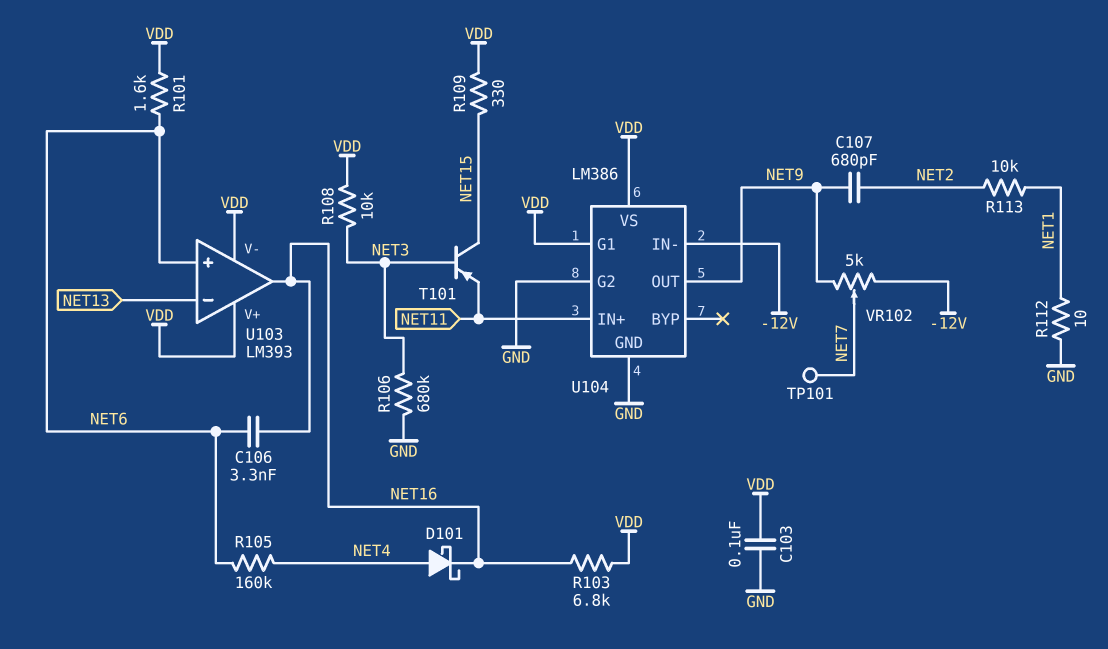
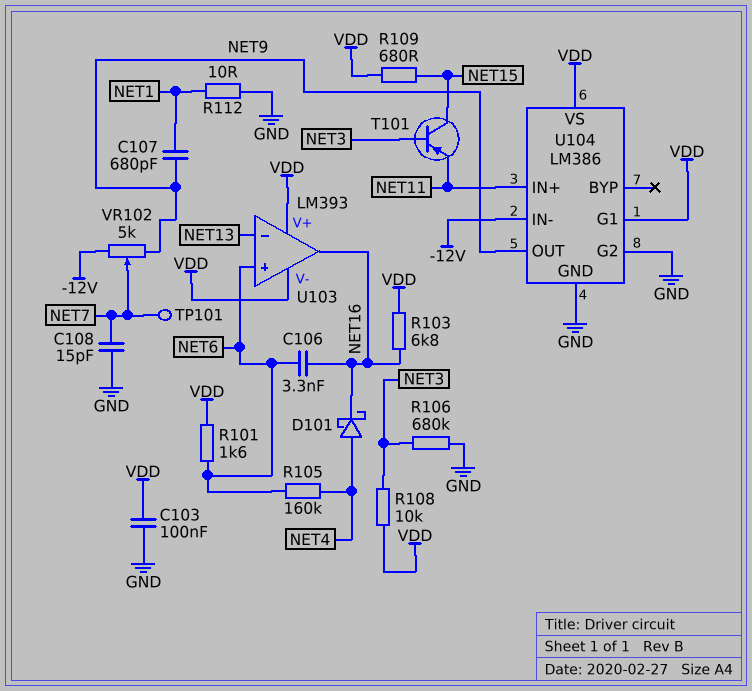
C107: 680pF (NET2, NET9) -> 680pF (NET1, NET9)
C108: none -> 15pF (GND, NET7)
R109: 330 (NET15, VDD) -> 680 (NET15, VDD)
R113: 10k (NET1, NET2) -> none

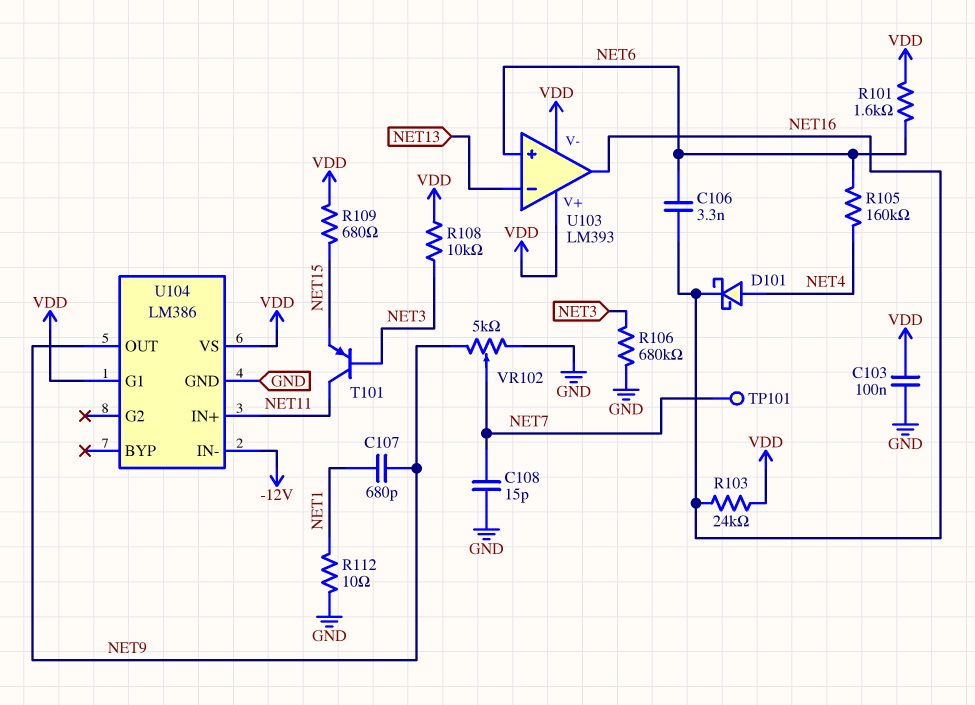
R103: 6.8k (NET16, VDD) -> 24k (NET16, VDD)
T101: PNP (B NET3, C NET15, E NET11) -> PNP (B NET3, C NET11, E NET15)
U104 pin G2: GND -> none
VR102: 5k (-12V, NET9, wiper NET7) -> 5k (GND, NET9, wiper NET7)

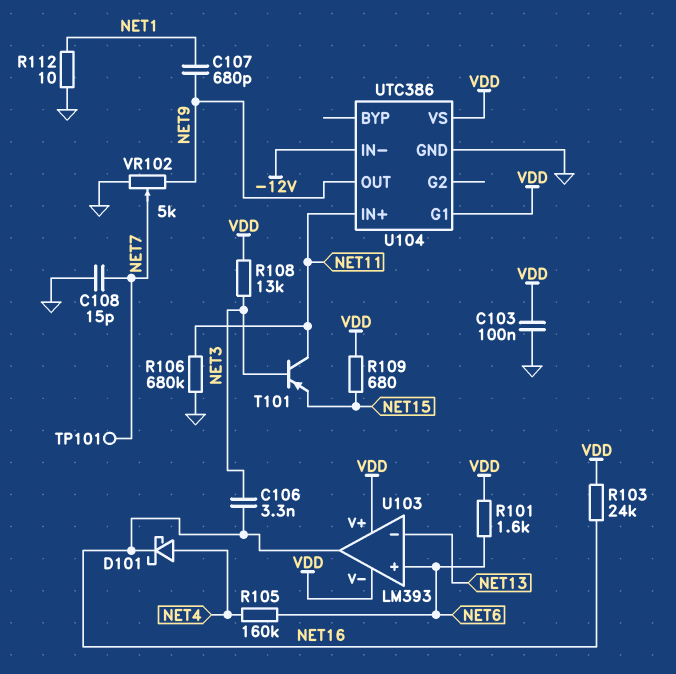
C106: 3.3nF (NET6, NET16) -> 3.3nF (NET3, NET16)
R106: 680k (GND, NET3) -> 680k (GND, NET11)
R108: 10k (NET3, VDD) -> 13k (NET3, VDD)
U104: LM386 -> UTC386

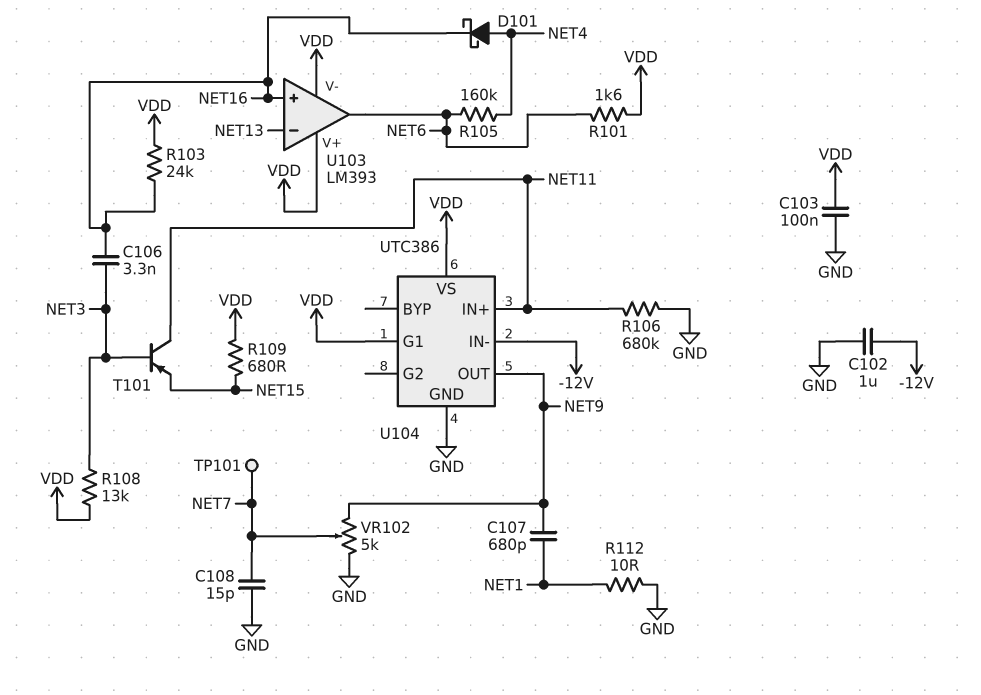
C102: none -> 1uF (-12V, GND)
U103 pin in+: NET6 -> NET16
U103 pin out: NET16 -> NET6

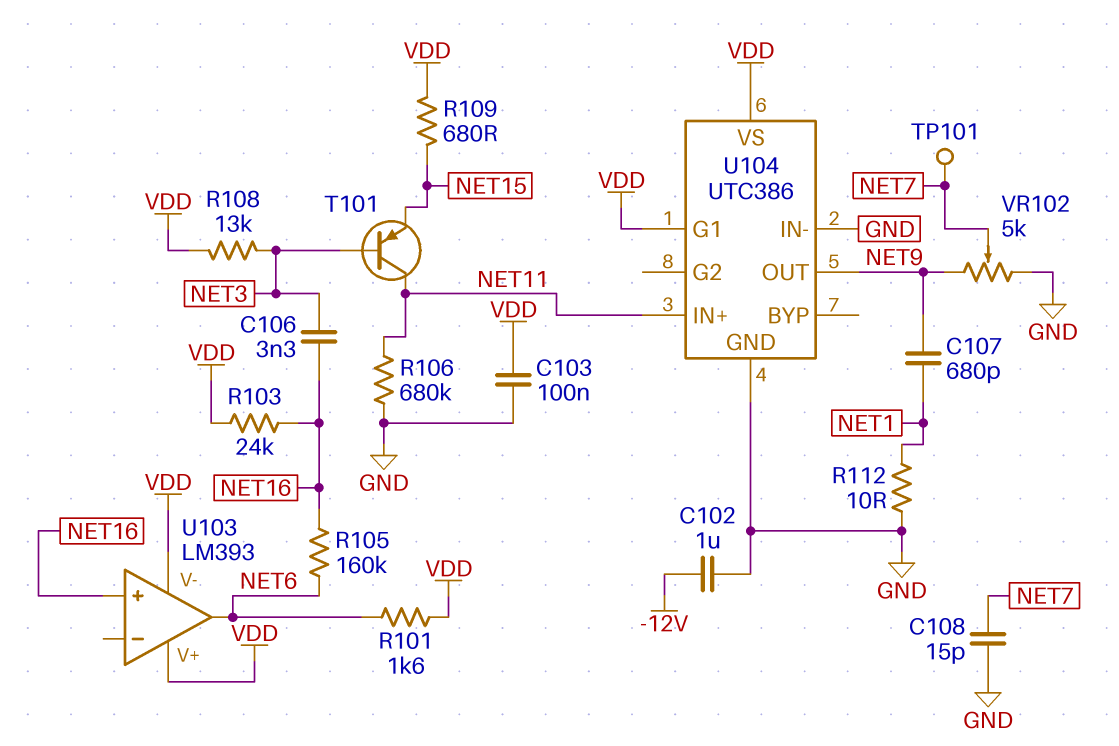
D101: schottky (A NET4, K NET16) -> none
R105: 160k (NET4, NET6) -> 160k (NET6, NET16)
U103 pin in-: NET13 -> none
U104 pin IN-: -12V -> GND

